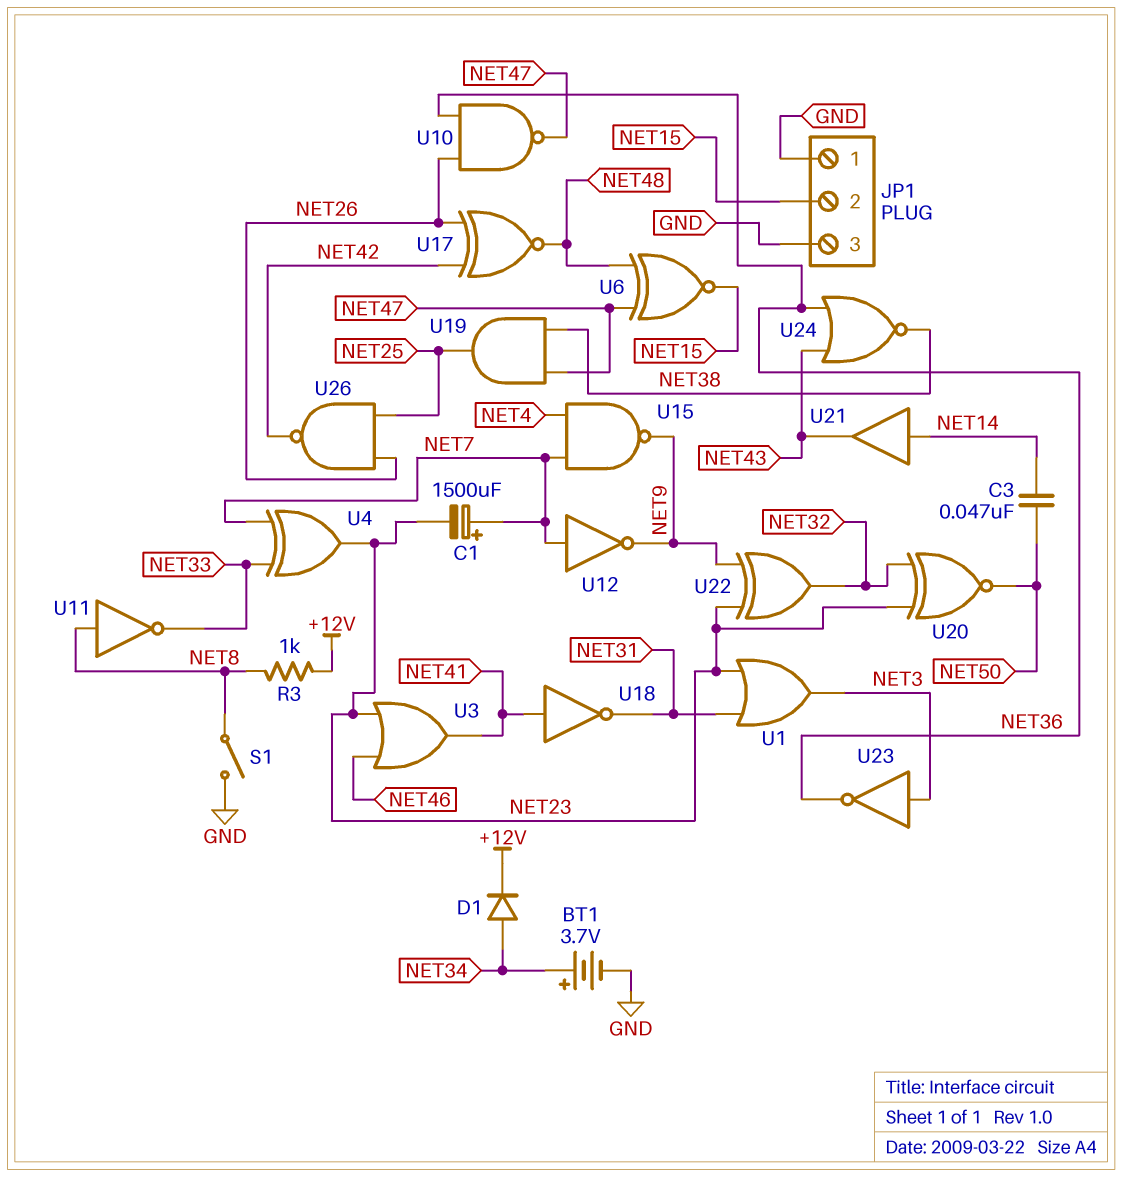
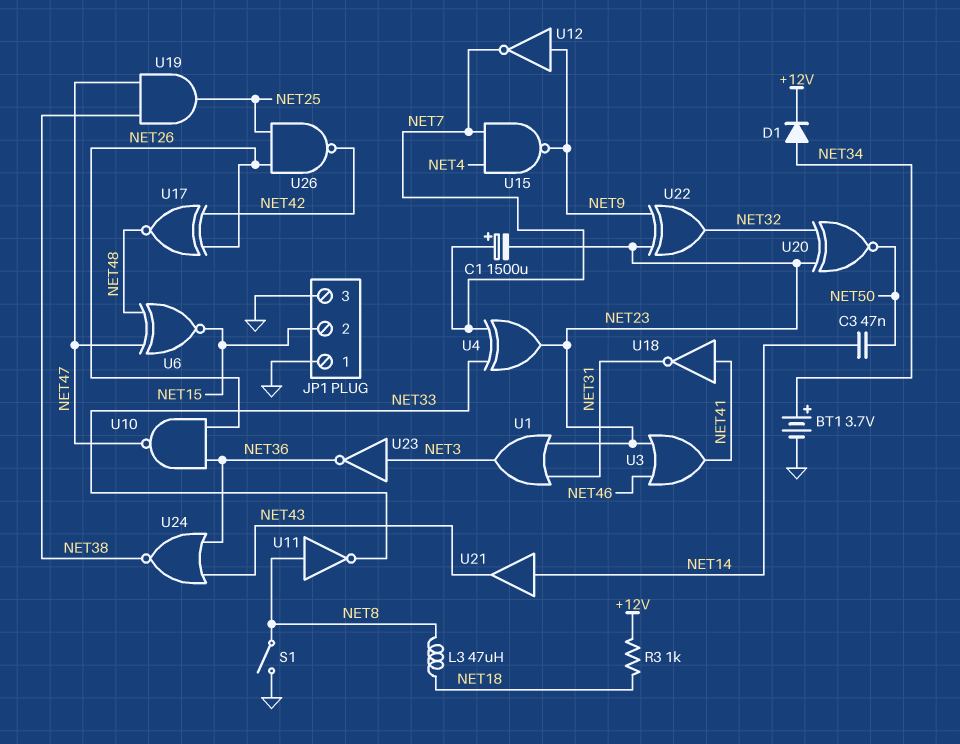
L3: none -> 47uH (NET8, NET18)
R3: 1k (+12V, NET8) -> 1k (+12V, NET18)
U12: NOT (in NET7, out NET9) -> NOT (in NET9, out NET7)

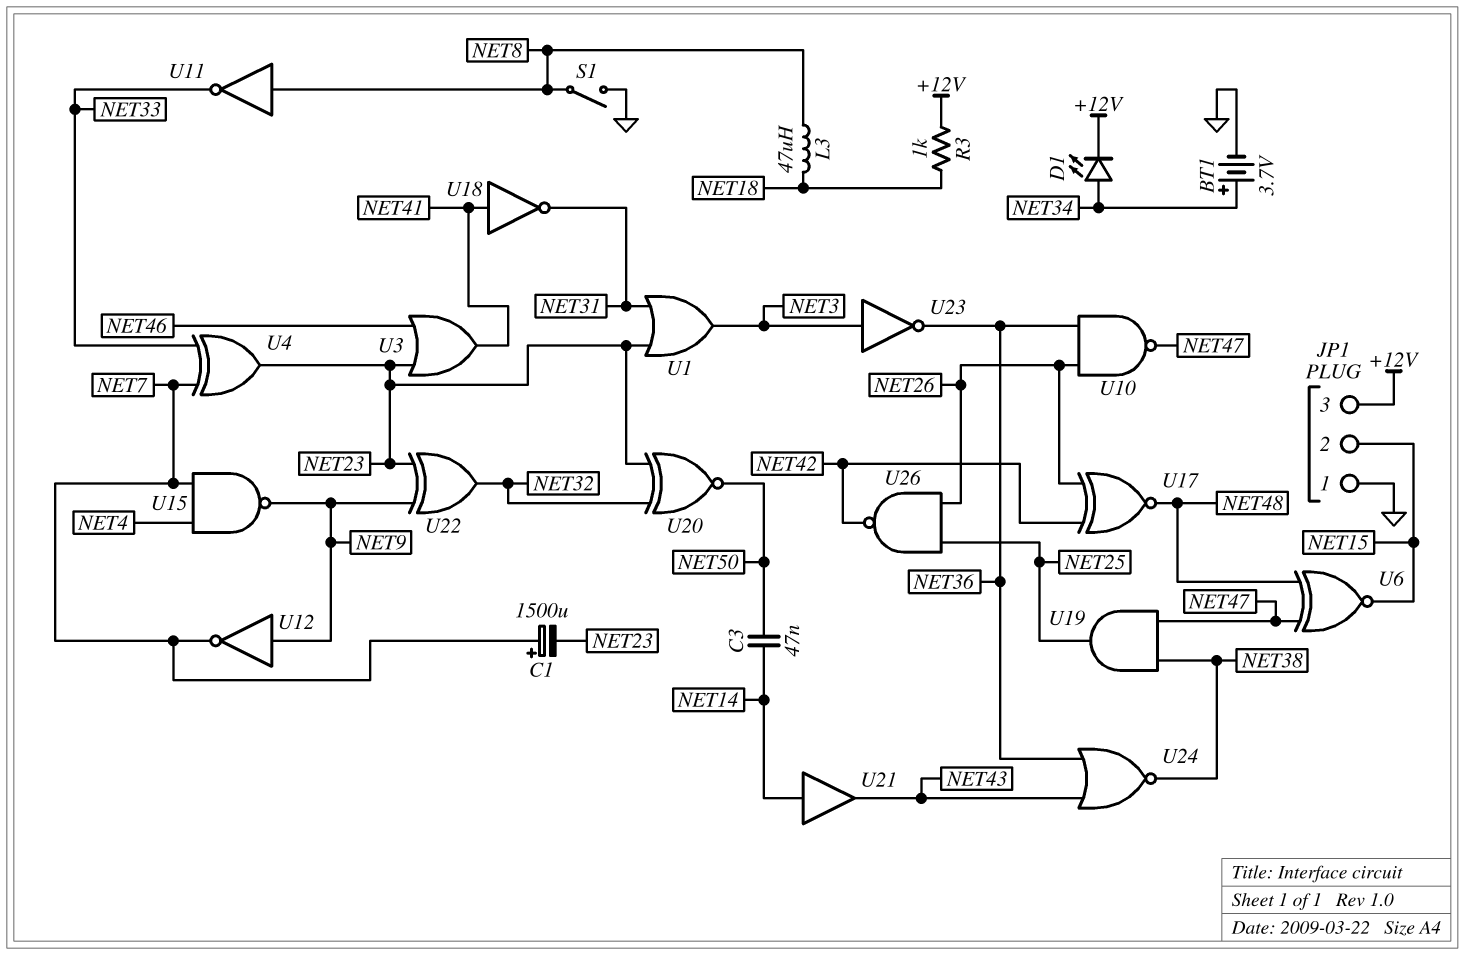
D1: diode (A NET34, K +12V) -> LED (A NET34, K +12V)
JP1 pin 3: GND -> +12V

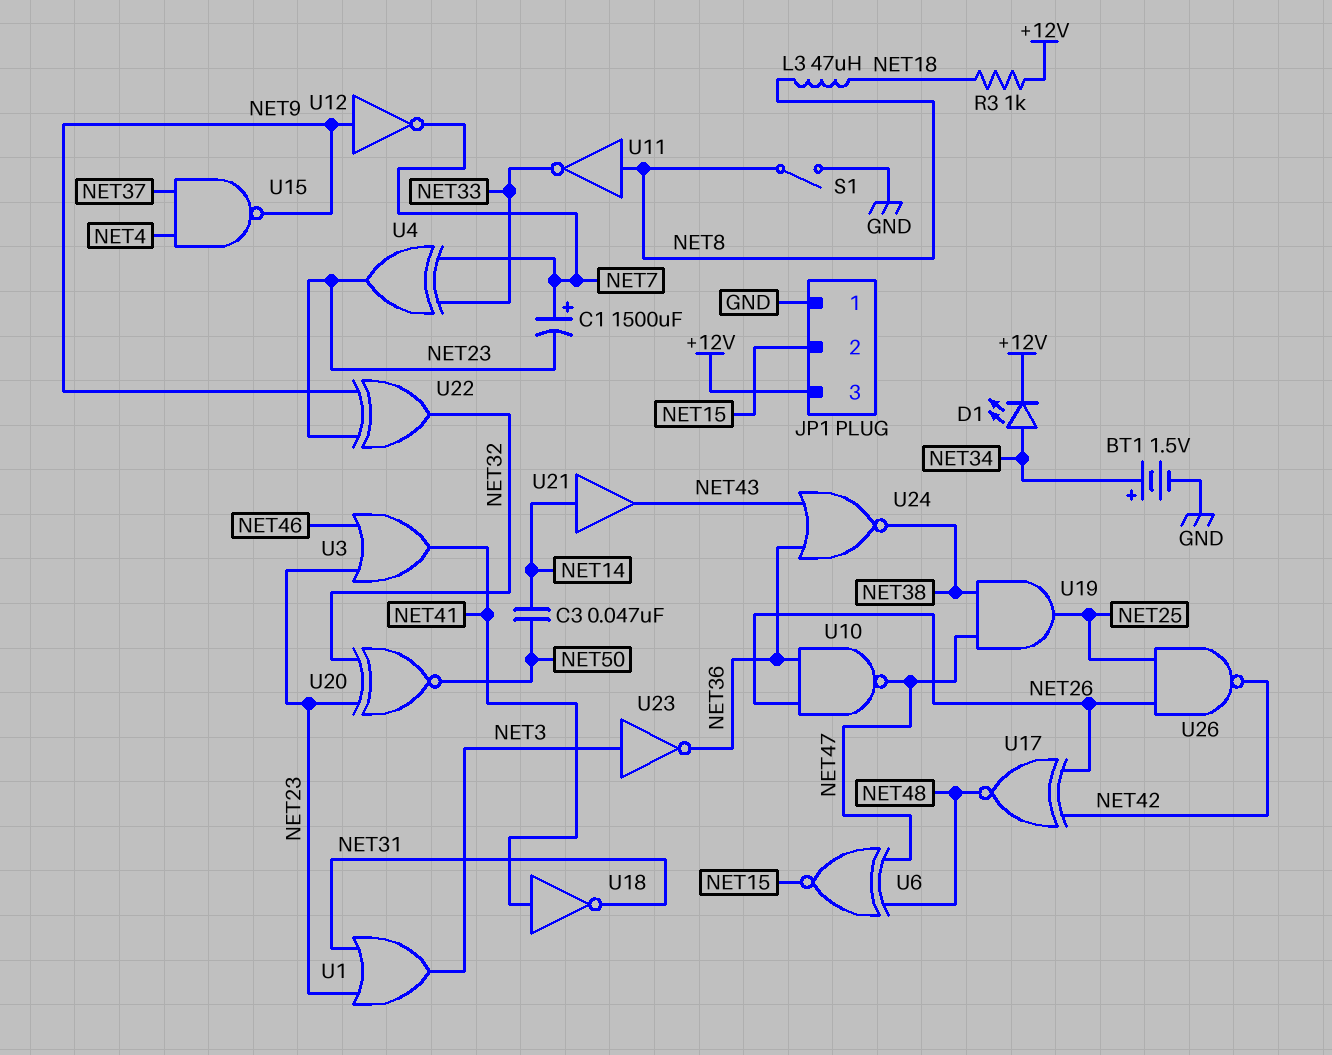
BT1: 3.7V (plus NET34, minus GND) -> 1.5V (plus NET34, minus GND)
U15: NAND (in NET4, in NET7, out NET9) -> NAND (in NET4, in NET37, out NET9)

